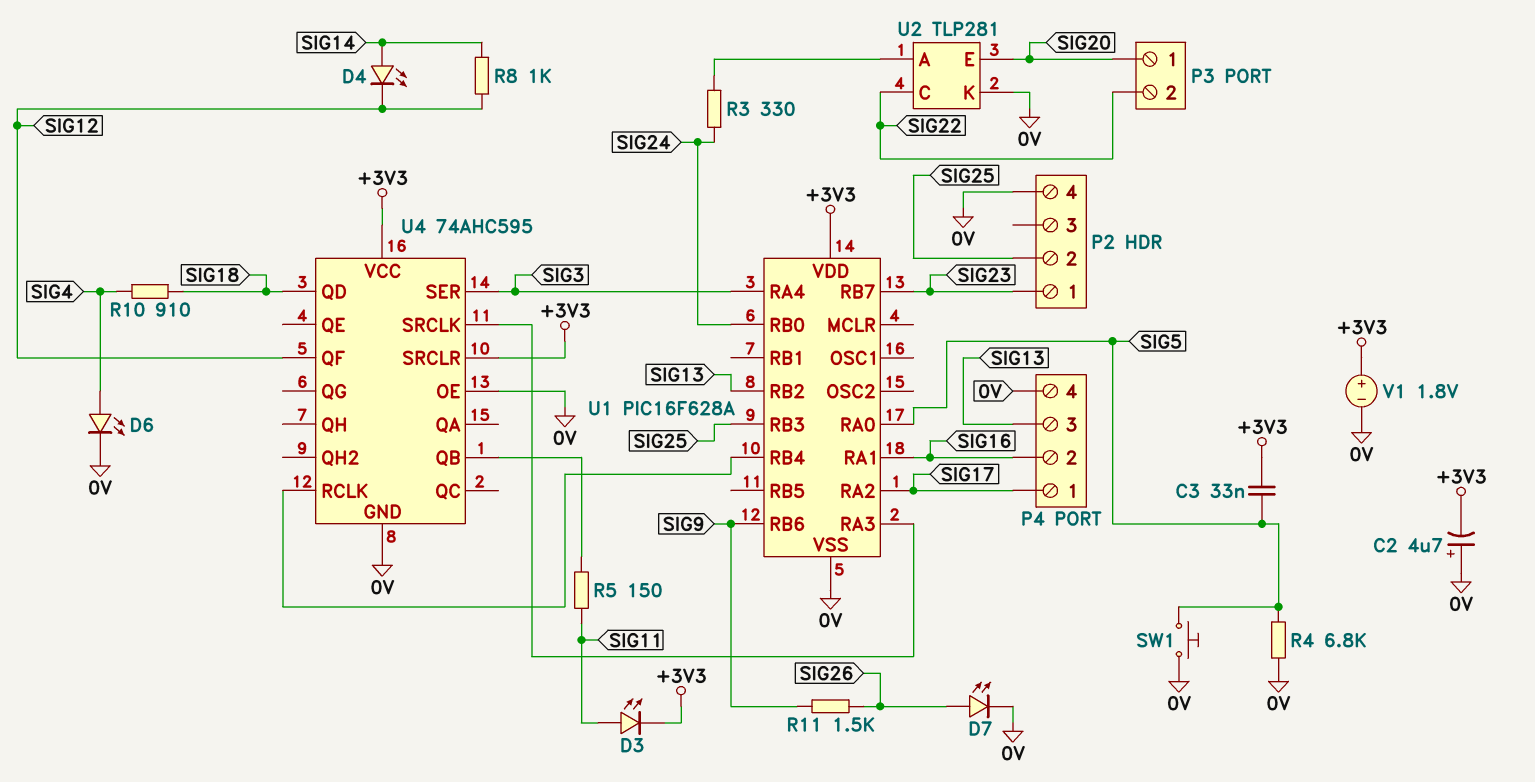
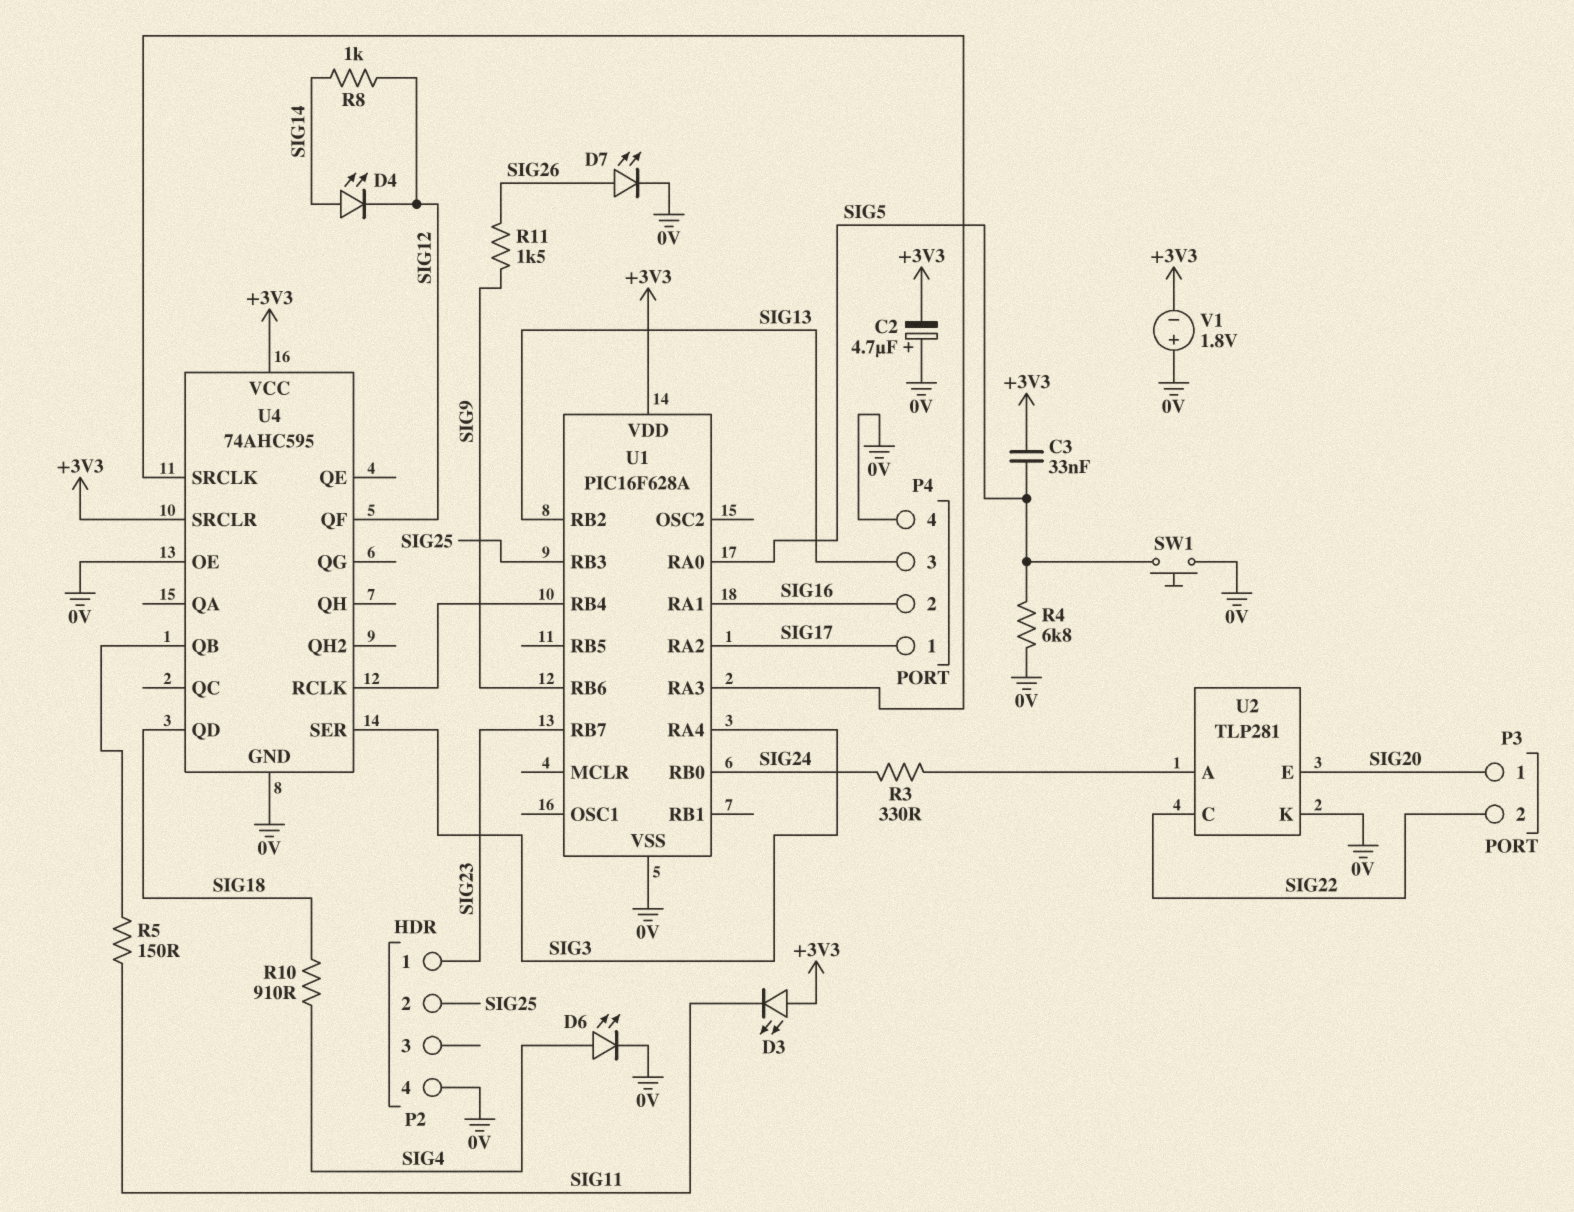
D3: LED (A SIG11, K +3V3) -> LED (A +3V3, K SIG11)
V1: 1.8V (plus +3V3, minus 0V) -> 1.8V (plus 0V, minus +3V3)

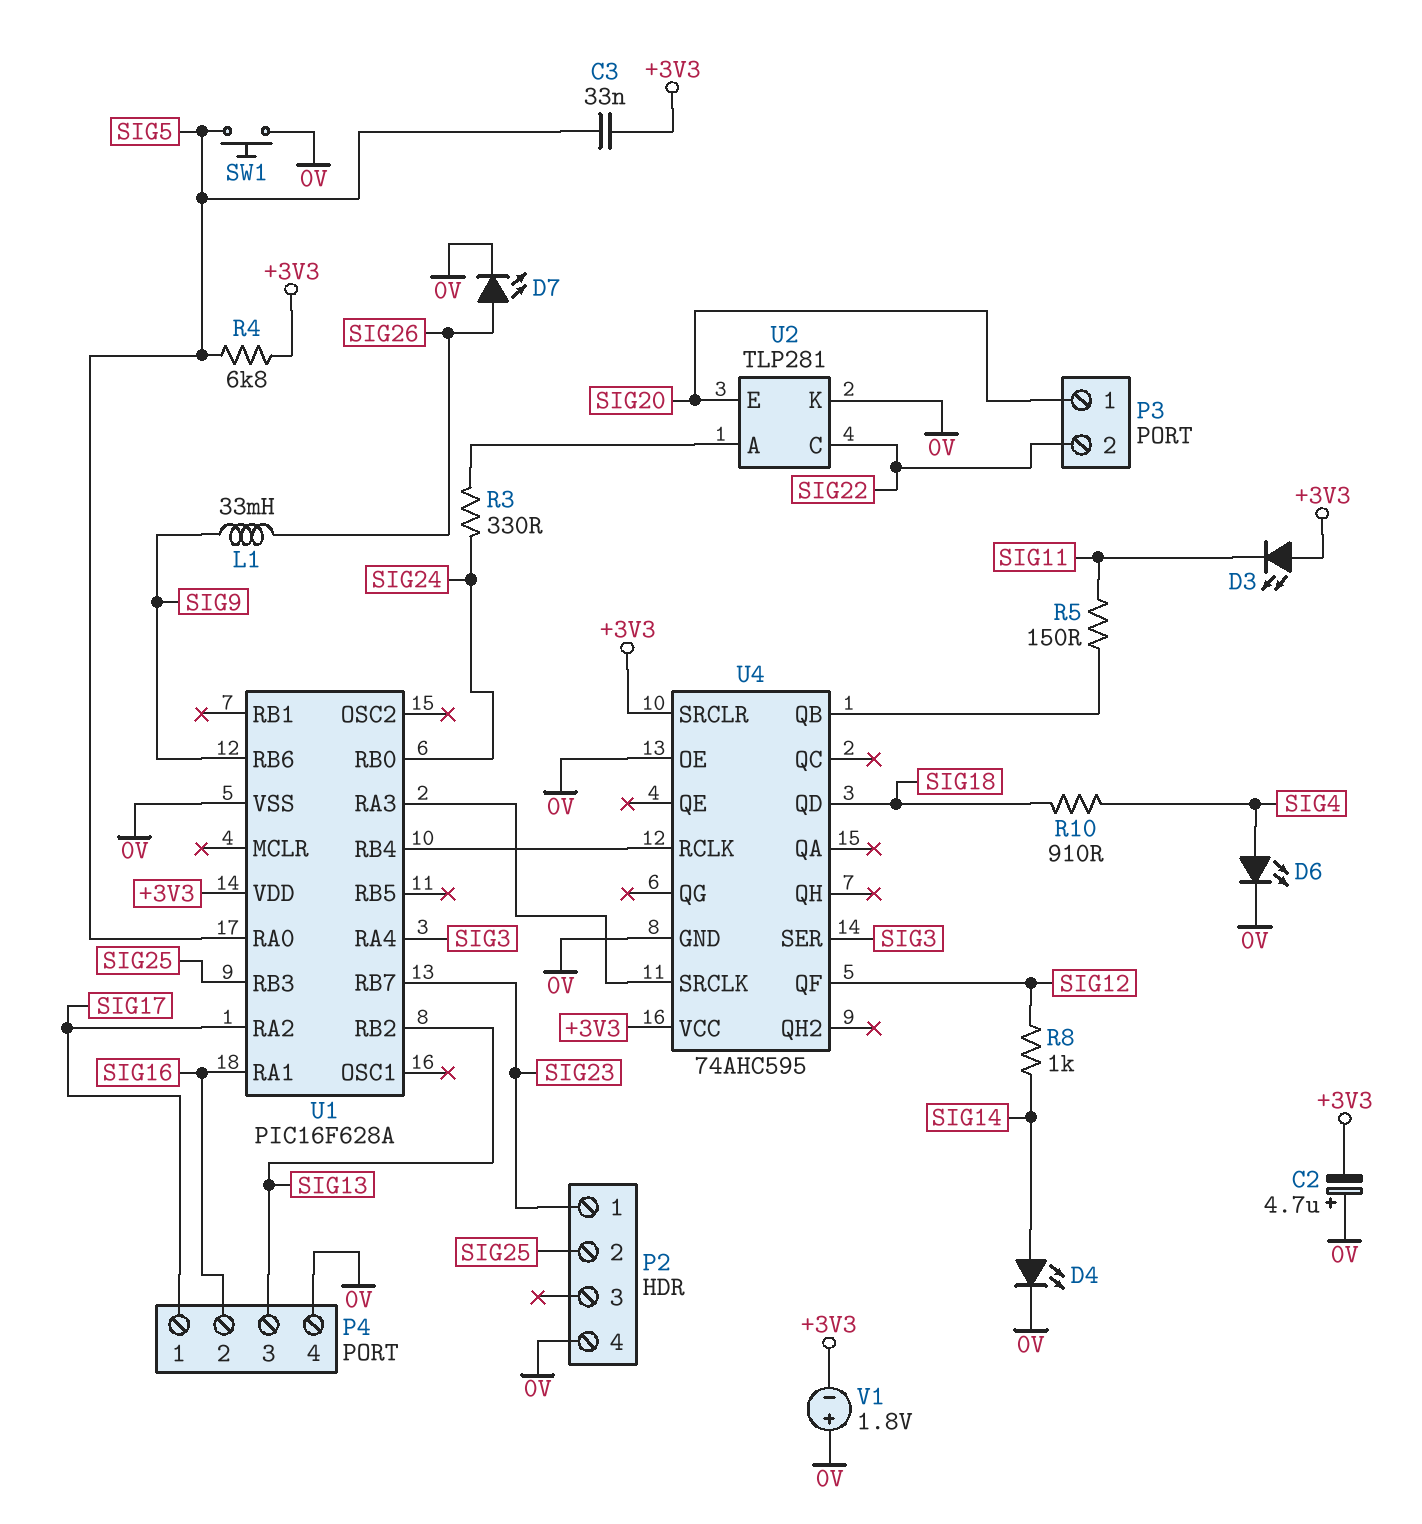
D4: LED (A SIG14, K SIG12) -> LED (A SIG14, K 0V)
L1: none -> 33mH (SIG9, SIG26)
R4: 6.8k (0V, SIG5) -> 6.8k (+3V3, SIG5)
R11: 1.5k (SIG9, SIG26) -> none

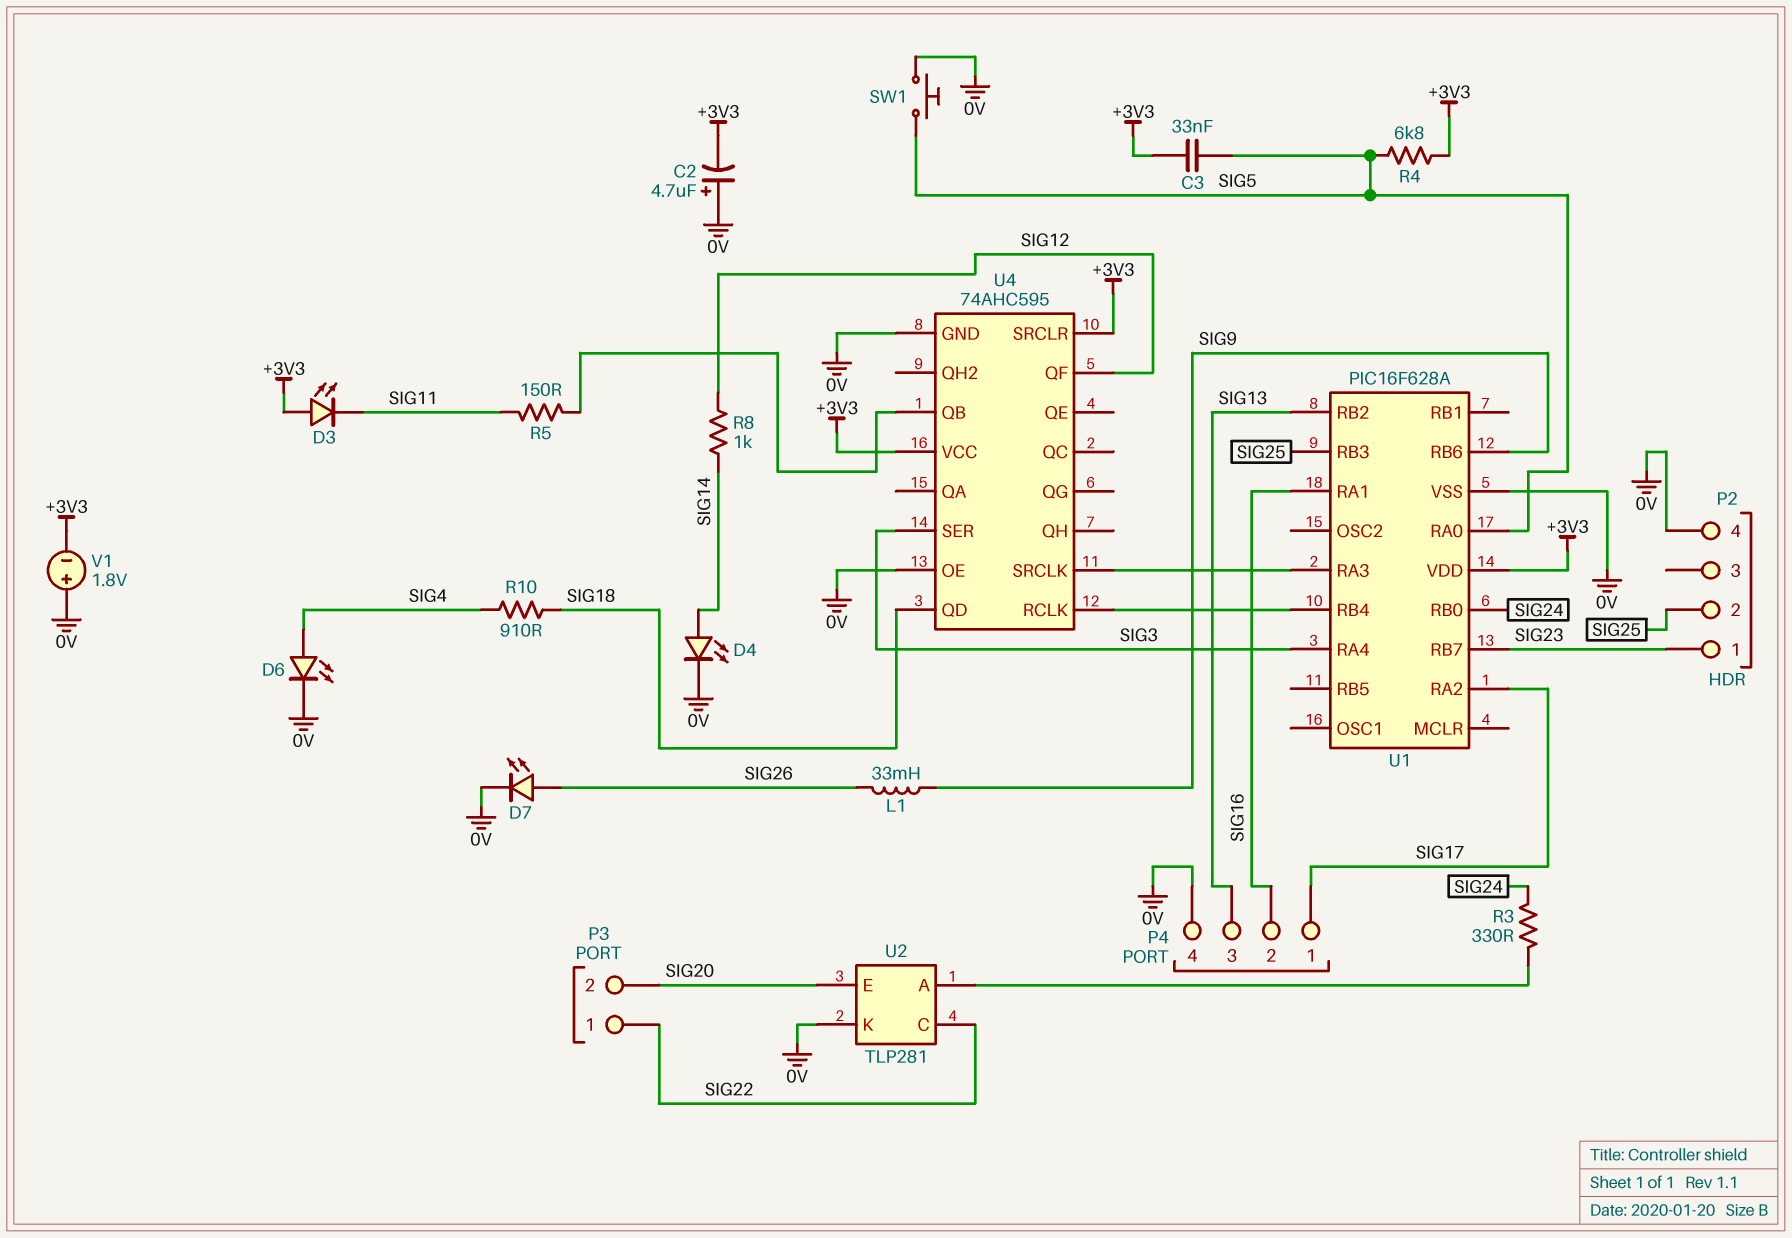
P3 pin 1: SIG20 -> SIG22
P3 pin 2: SIG22 -> SIG20

